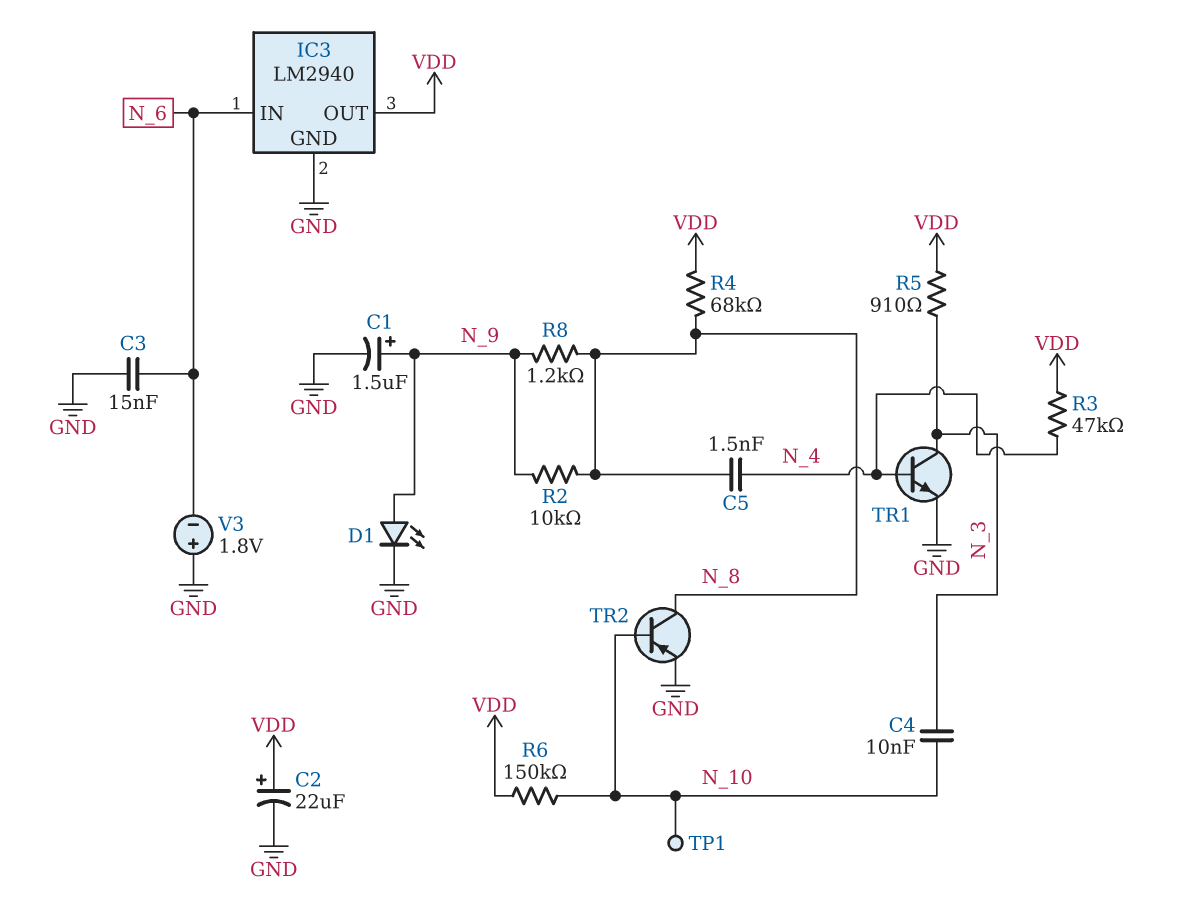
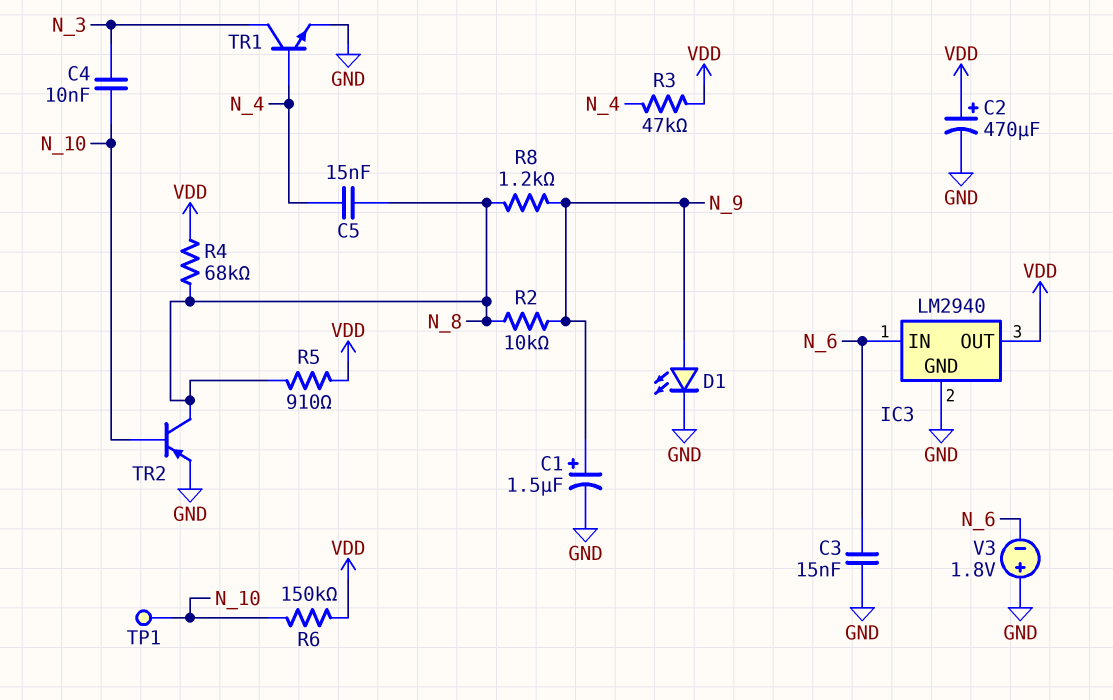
C2: 22uF (plus VDD, minus GND) -> 470uF (plus VDD, minus GND)
C5: 1.5nF (N_4, N_8) -> 15nF (N_4, N_8)
R5: 910 (N_3, VDD) -> 910 (N_8, VDD)

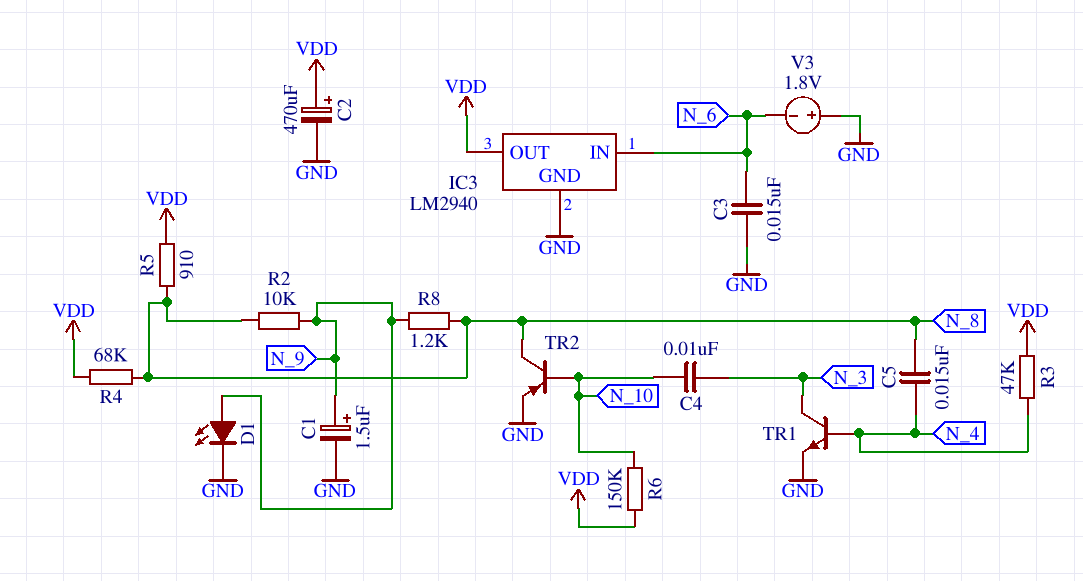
TP1: test point (N_10) -> none

